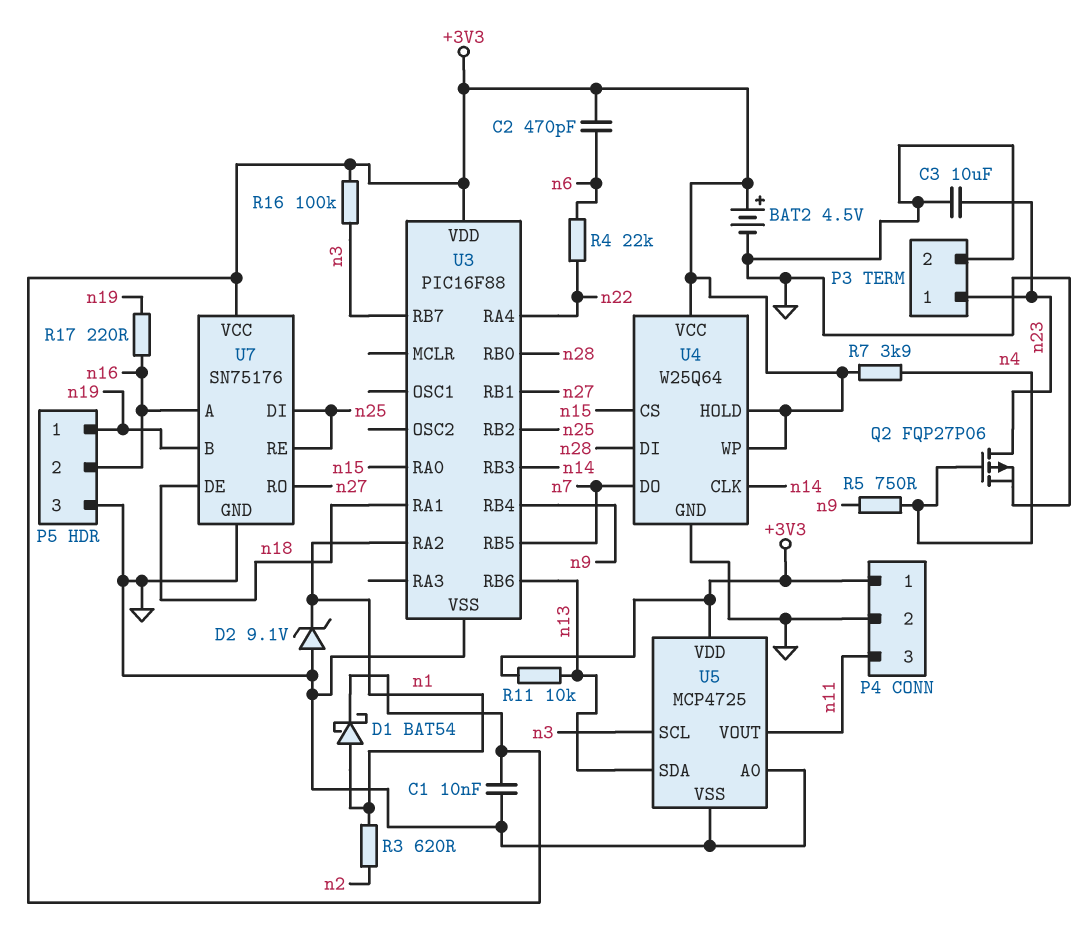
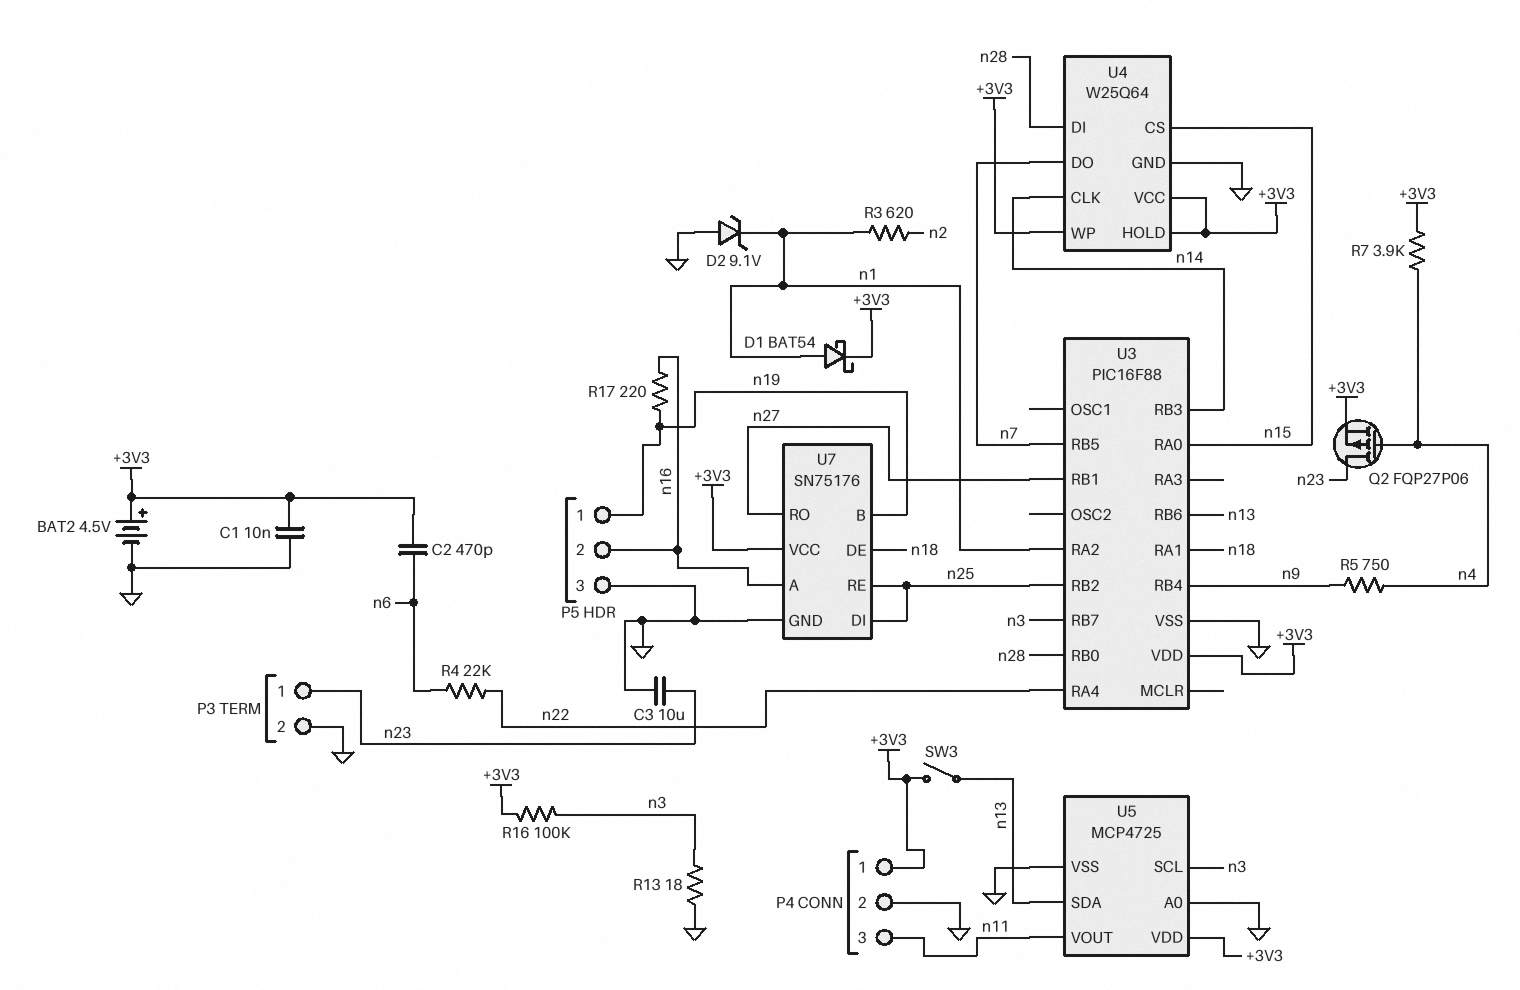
Q2: PMOS FQP27P06 (G n4, D n23, S GND) -> PMOS FQP27P06 (G n4, D n23, S +3V3)
R11: 10k (+3V3, n13) -> none
R13: none -> 18 (GND, n3)
SW3: none -> switch (+3V3, n13)

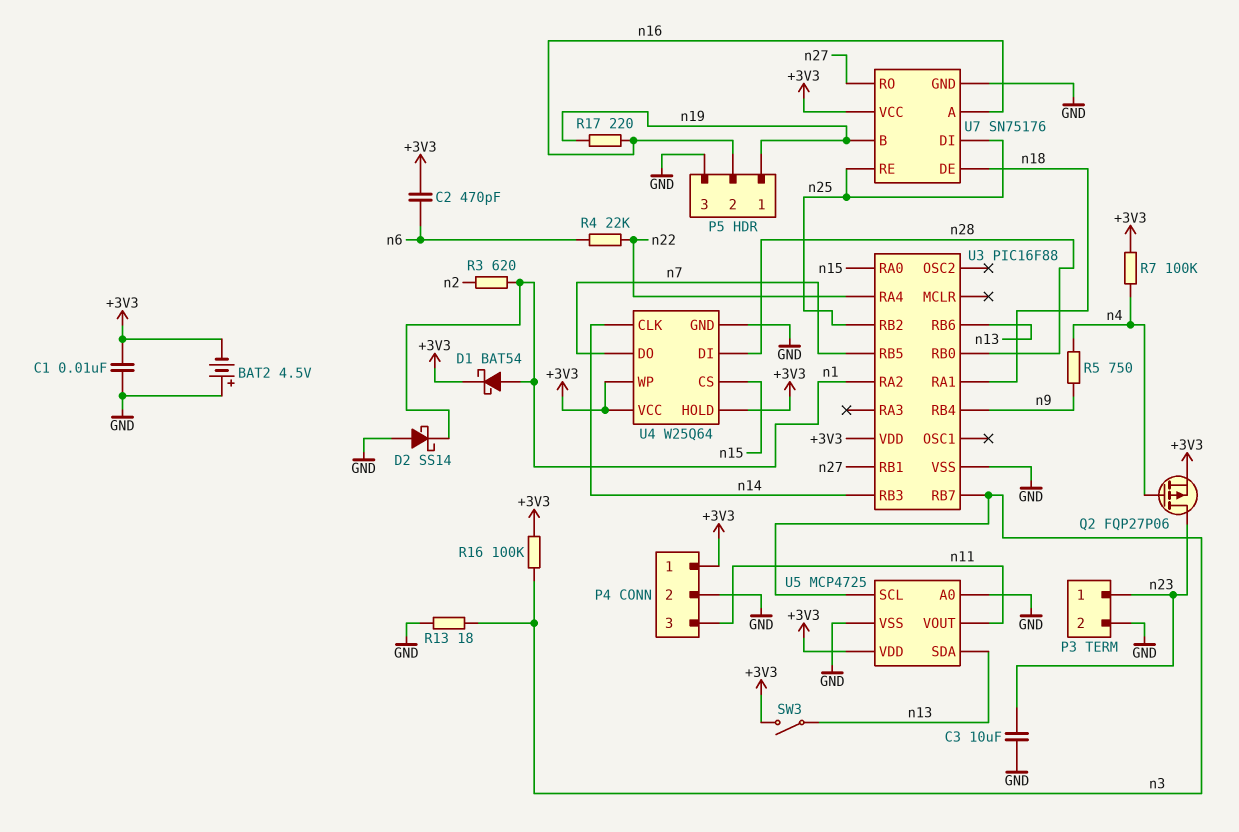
BAT2: 4.5V (plus +3V3, minus GND) -> 4.5V (plus GND, minus +3V3)
D2: zener 9.1V (A GND, K n1) -> schottky SS14 (A GND, K n1)
R7: 3.9k (+3V3, n4) -> 100k (+3V3, n4)

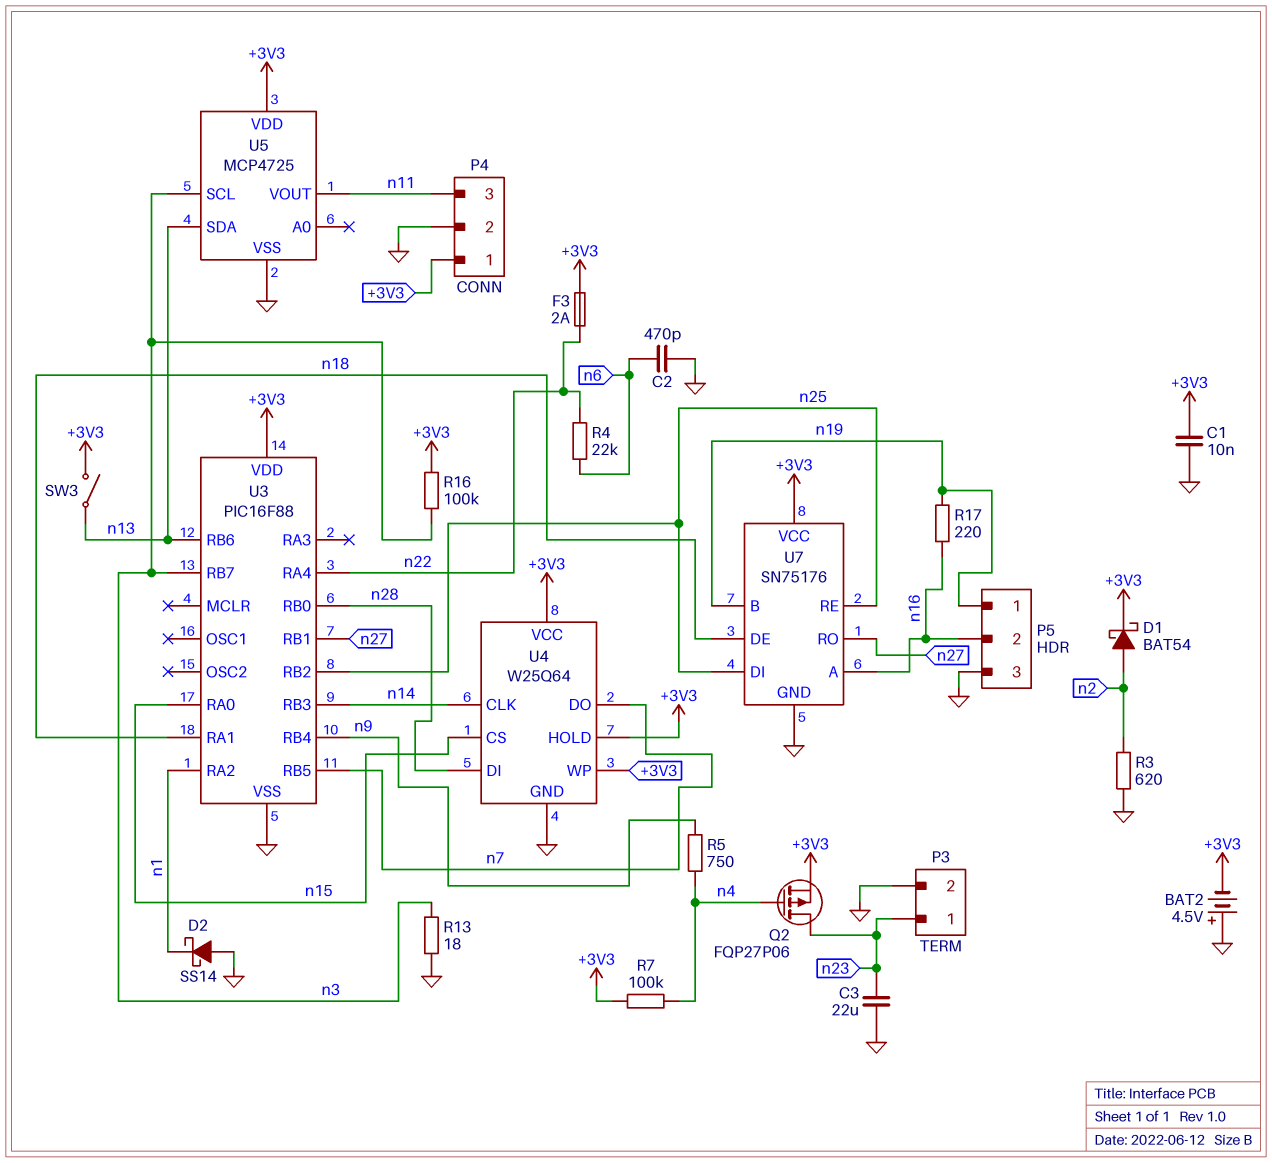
C2: 470pF (+3V3, n6) -> 470pF (GND, n6)
C3: 10uF (GND, n23) -> 22uF (GND, n23)
D1: schottky BAT54 (A n1, K +3V3) -> schottky BAT54 (A n2, K +3V3)
F3: none -> 2A (+3V3, n22)
R3: 620 (n1, n2) -> 620 (GND, n2)
U5 pin A0: GND -> none

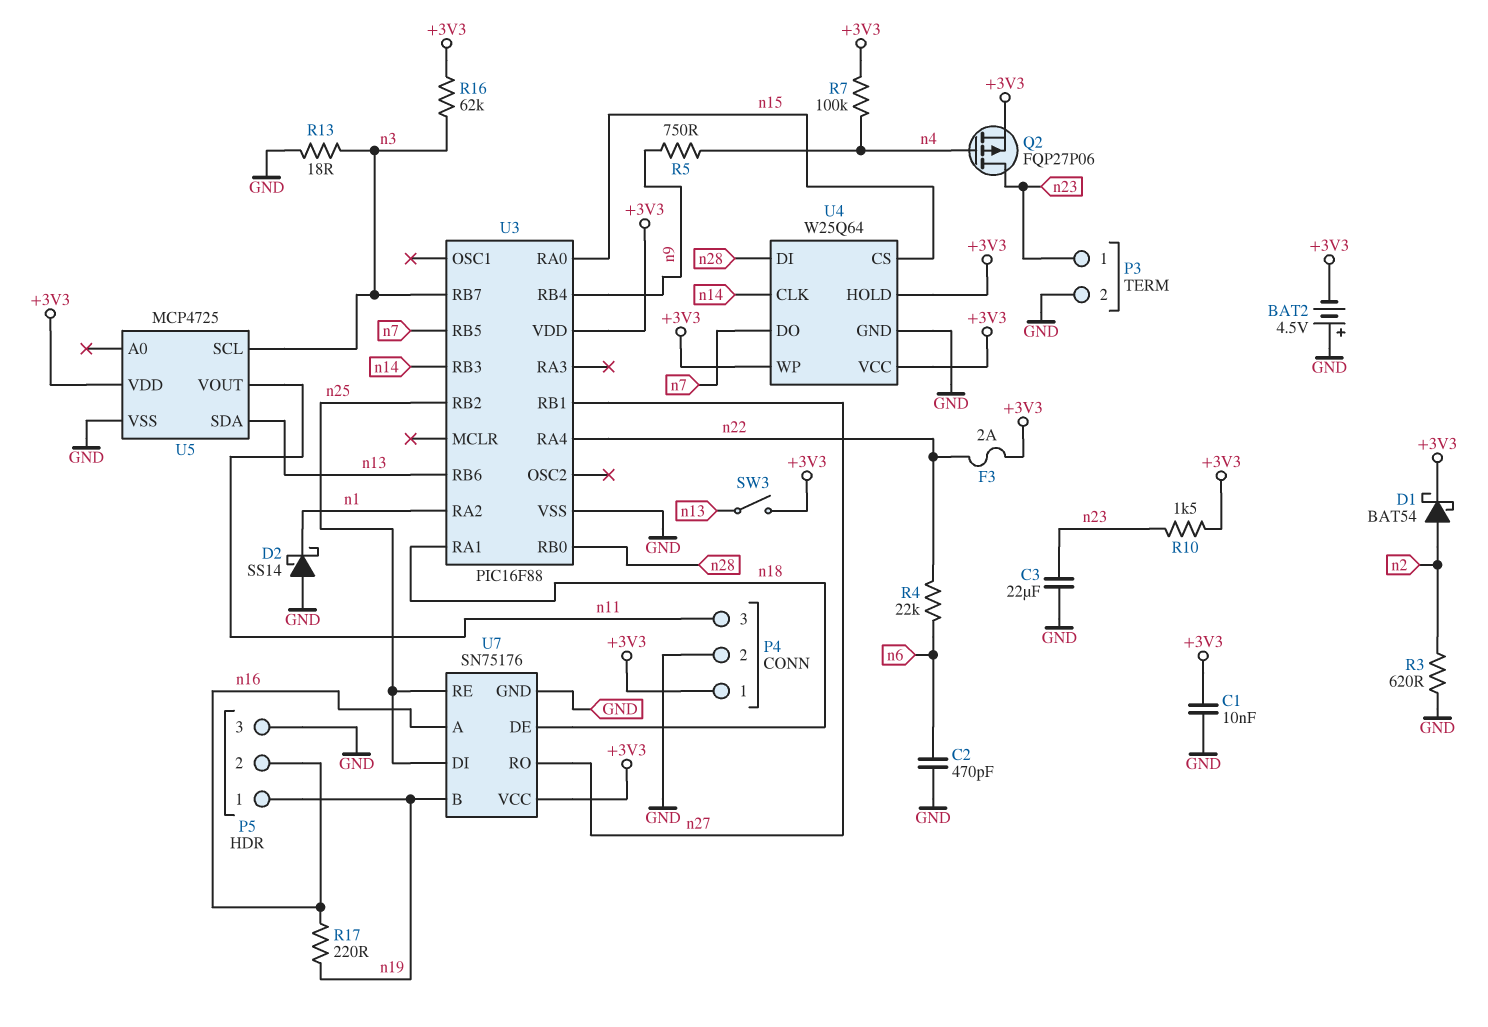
R10: none -> 1.5k (+3V3, n23)
R16: 100k (+3V3, n3) -> 62k (+3V3, n3)

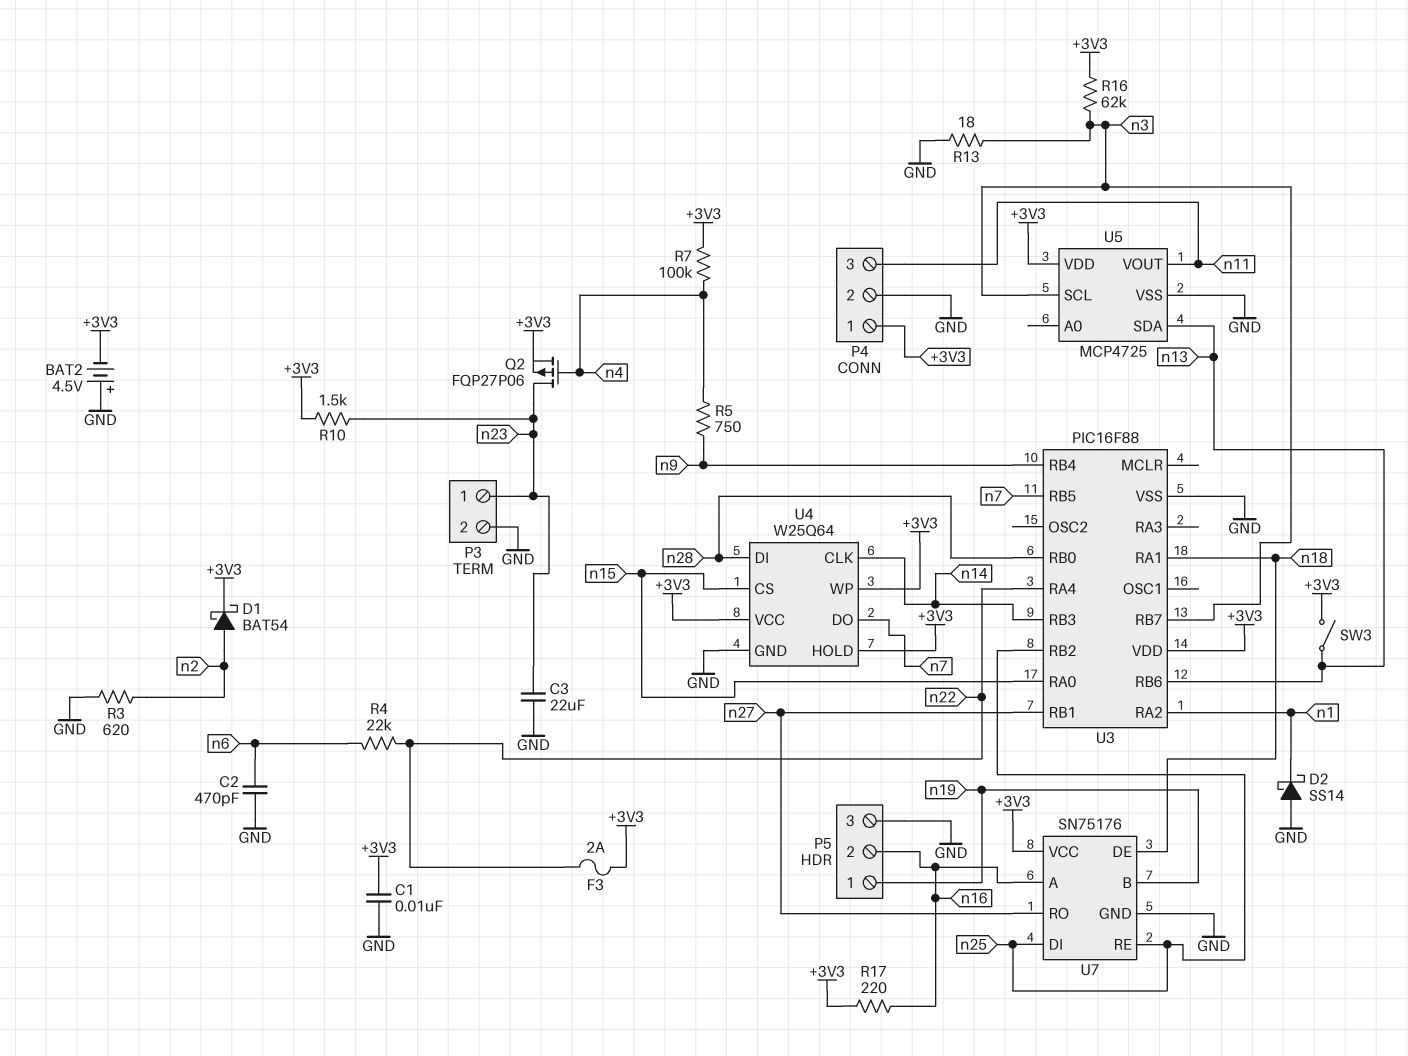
R17: 220 (n16, n19) -> 220 (+3V3, n16)

